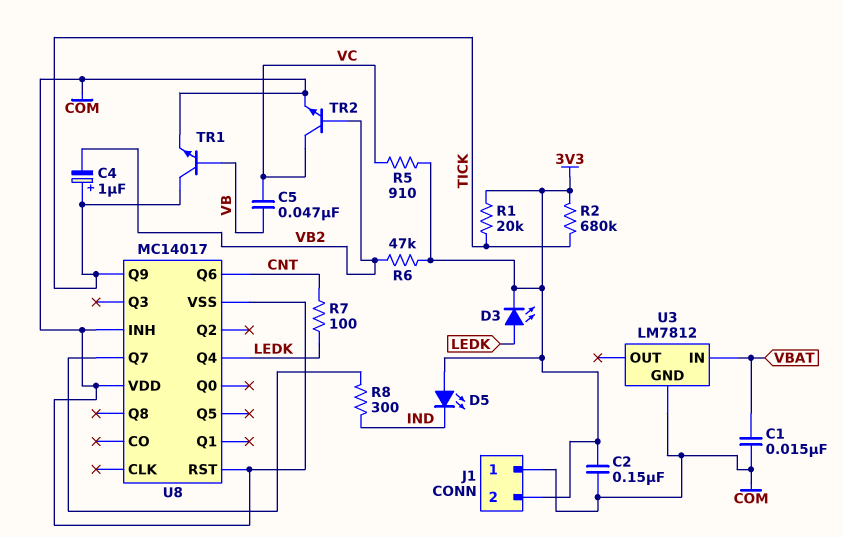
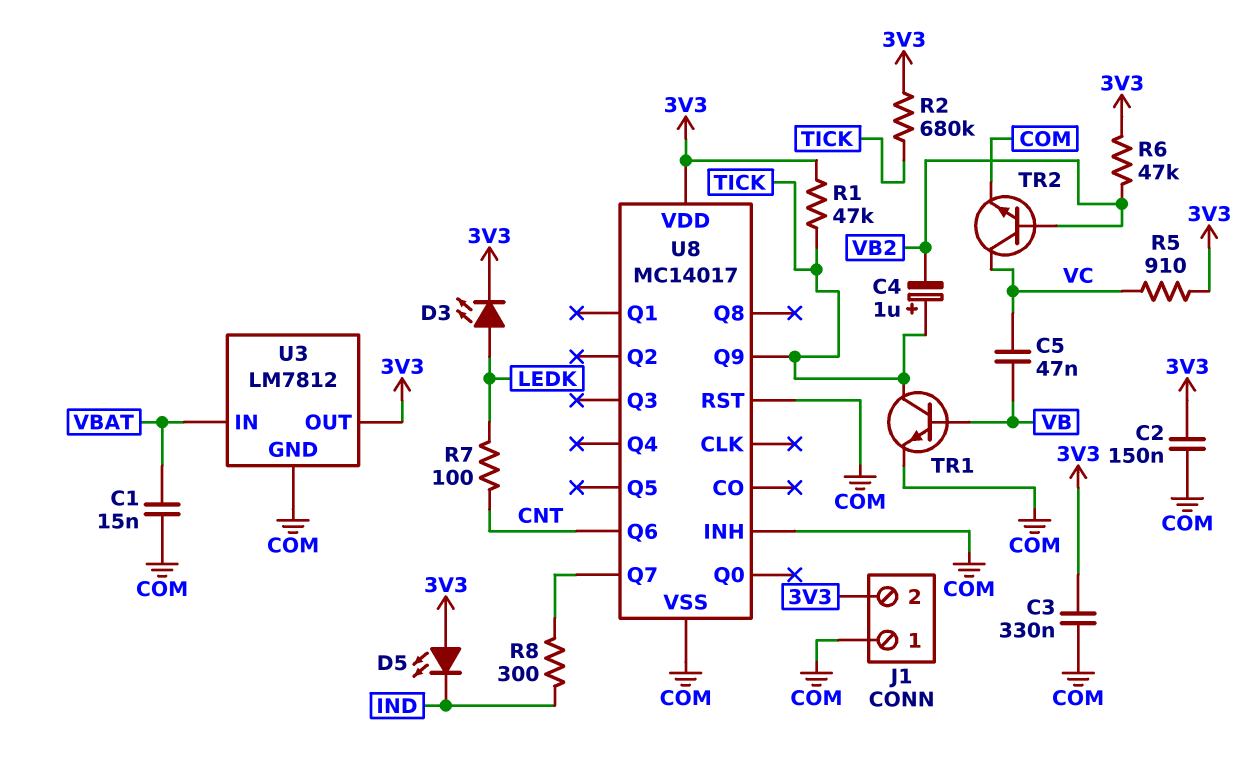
C3: none -> 330nF (3V3, COM)
R1: 20k (3V3, TICK) -> 47k (3V3, TICK)
U3 pin OUT: none -> 3V3
U8 pin Q4: LEDK -> none
U8 pin VDD: COM -> 3V3

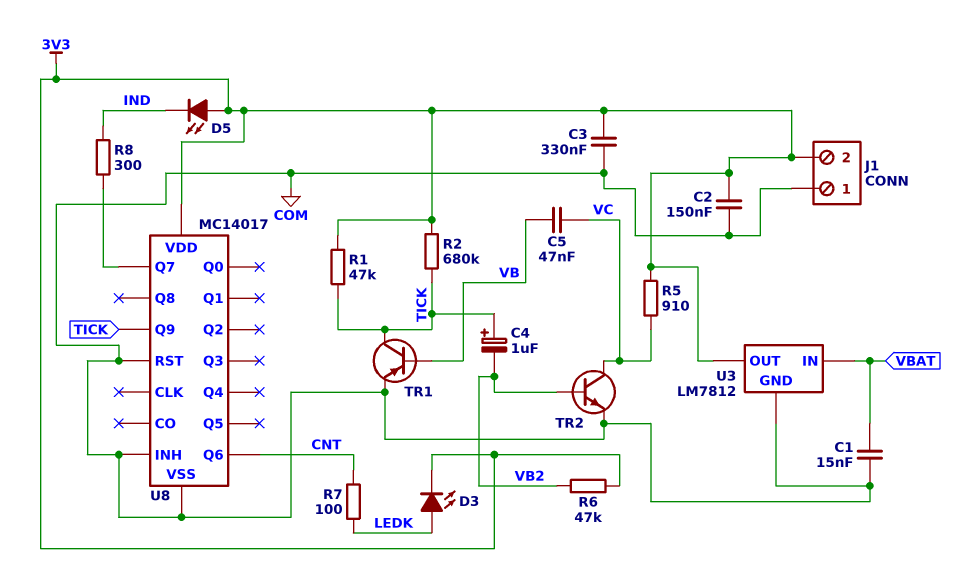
TR1: NPN (B VB, C TICK, E COM) -> PNP (B VB, C TICK, E COM)

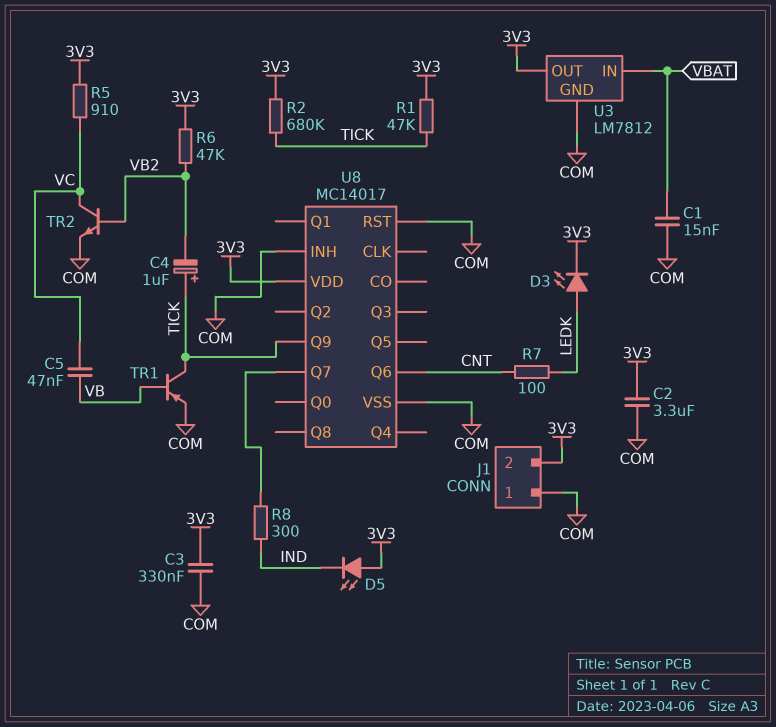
C2: 150nF (3V3, COM) -> 3.3uF (3V3, COM)

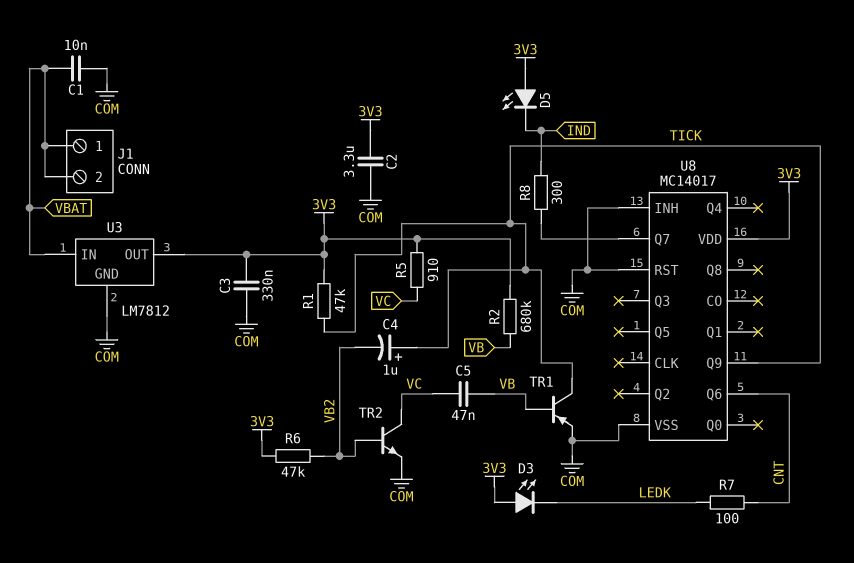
C1: 15nF (COM, VBAT) -> 10nF (COM, VBAT)
D3: LED (A LEDK, K 3V3) -> LED (A 3V3, K LEDK)
J1 pin 1: COM -> VBAT
J1 pin 2: 3V3 -> VBAT
R2: 680k (3V3, TICK) -> 680k (3V3, VB)

